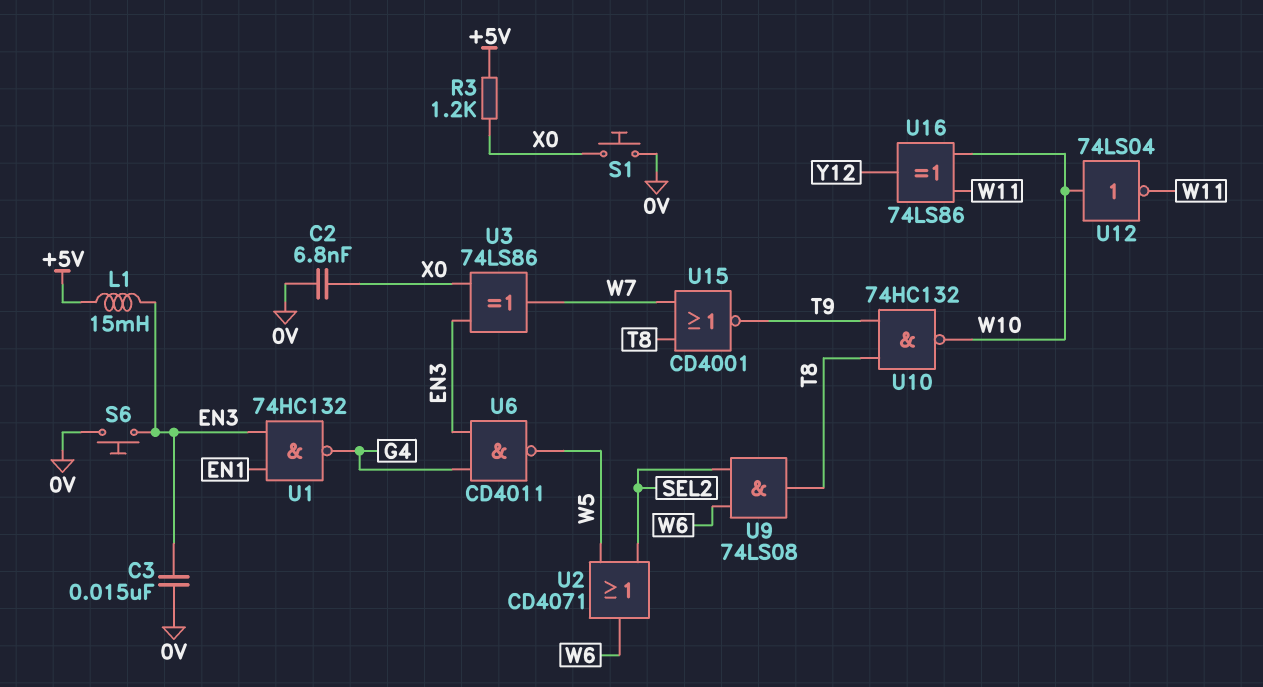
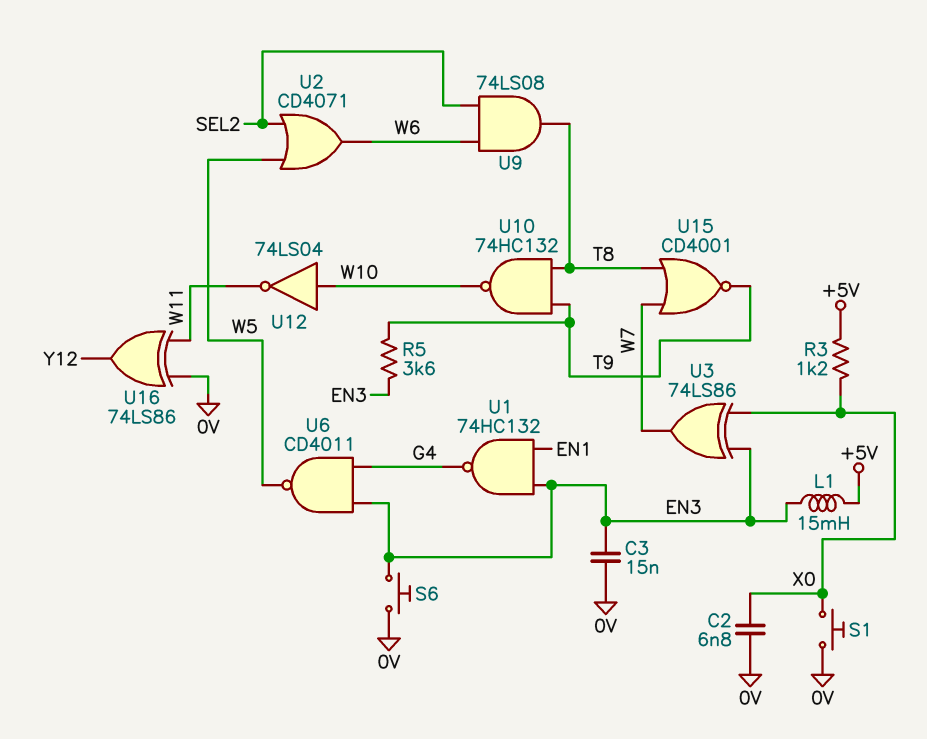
R5: none -> 3.6k (EN3, T9)
U16: XOR 74LS86 (in W10, in W11, out Y12) -> XOR 74LS86 (in 0V, in W11, out Y12)

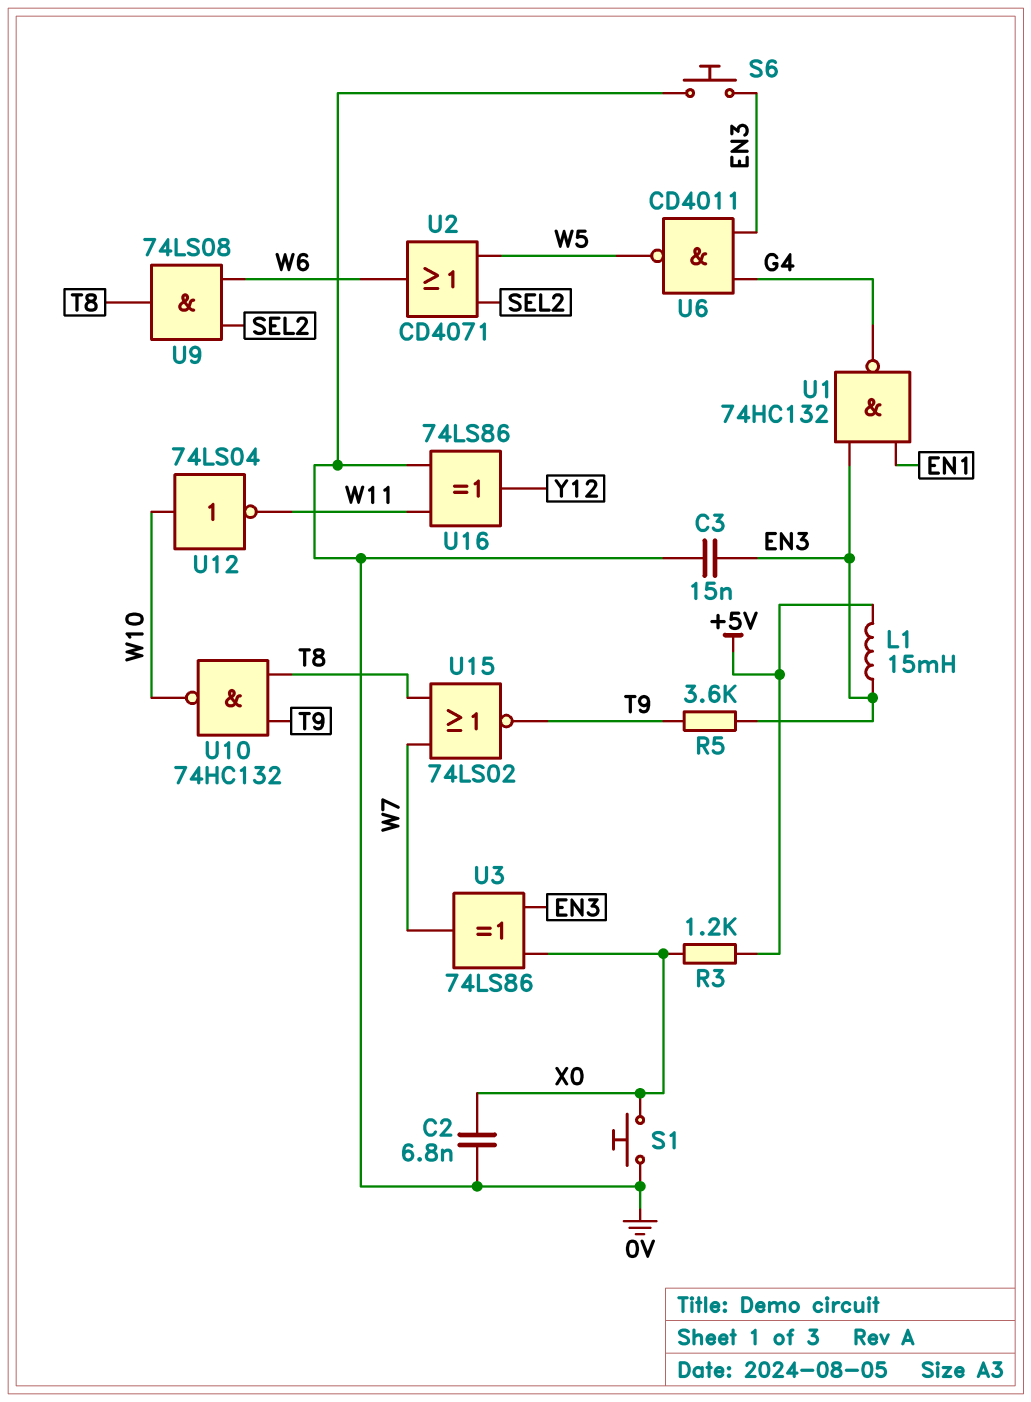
U15: NOR CD4001 (in T8, in W7, out T9) -> NOR 74LS02 (in T8, in W7, out T9)

